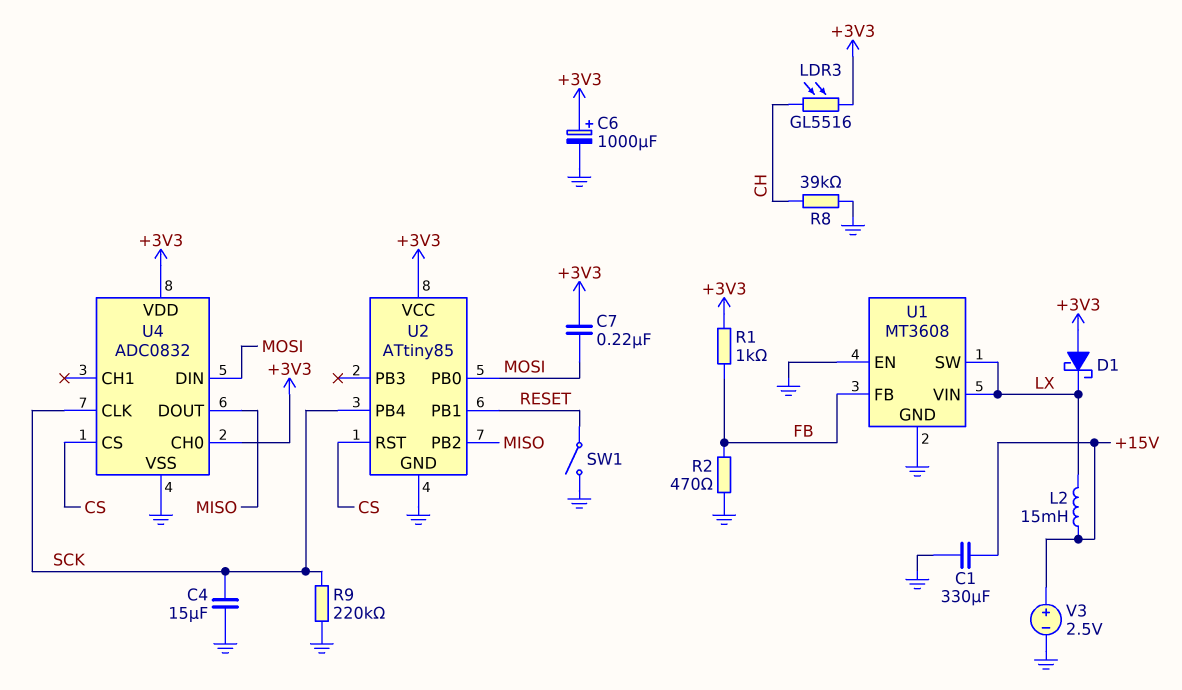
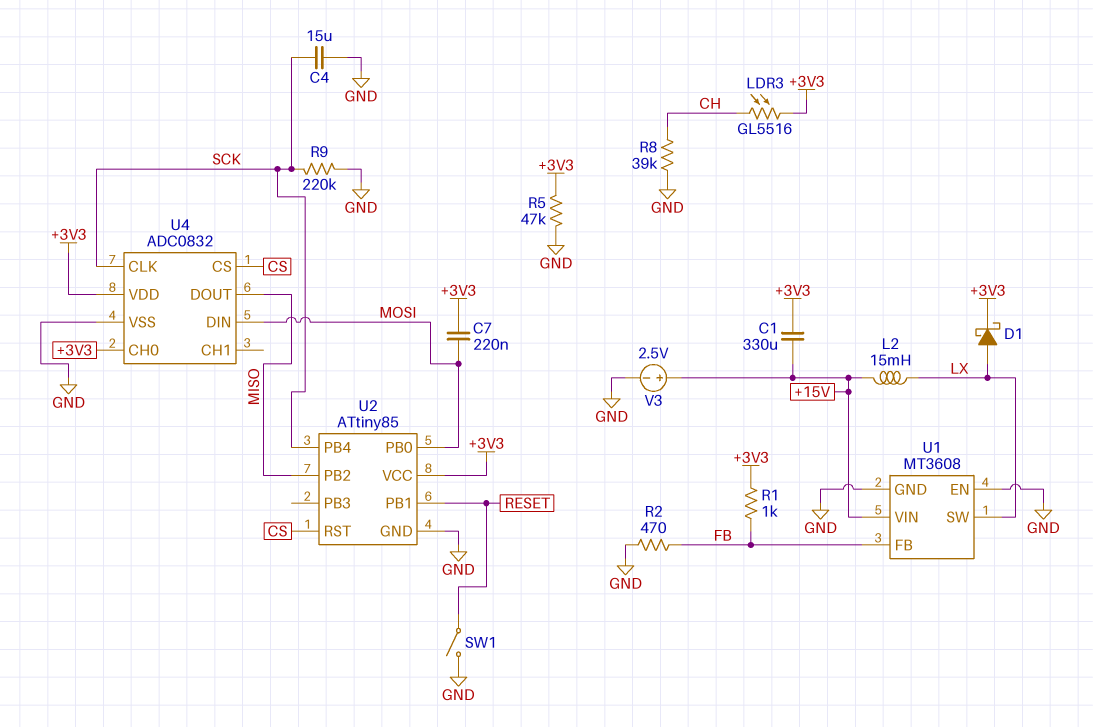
C1: 330uF (+15V, GND) -> 330uF (+3V3, +15V)
C6: 1000uF (plus +3V3, minus GND) -> none
D1: schottky (A +3V3, K LX) -> schottky (A LX, K +3V3)
R5: none -> 47k (+3V3, GND)
U1 pin VIN: LX -> +15V

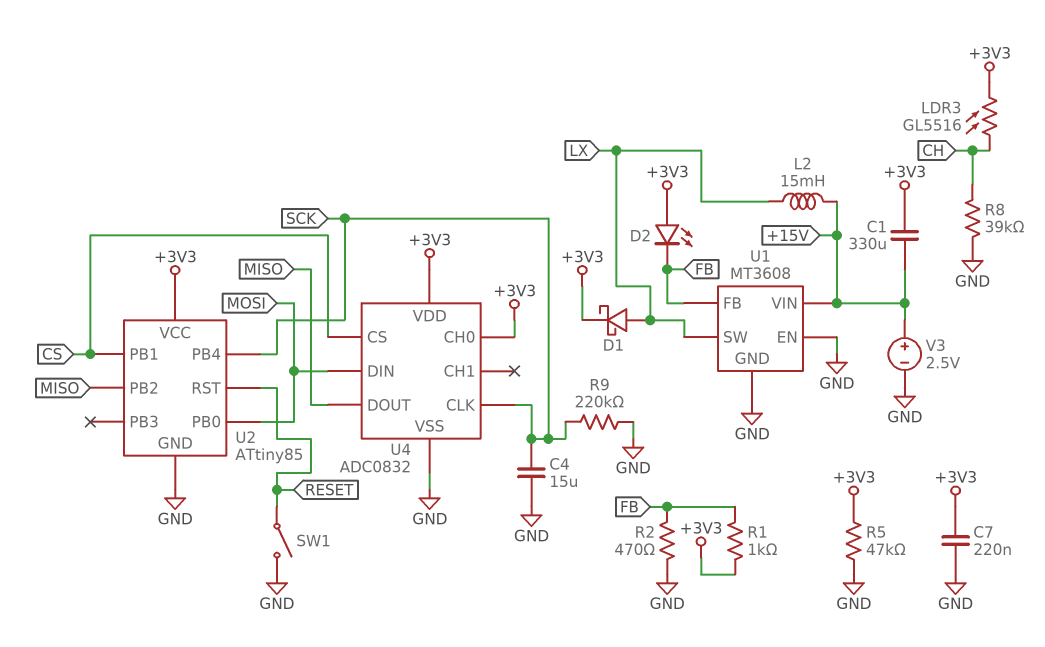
C7: 220nF (+3V3, MOSI) -> 220nF (+3V3, GND)
D2: none -> LED (A +3V3, K FB)
U2 pin PB1: RESET -> CS
U2 pin RST: CS -> RESET

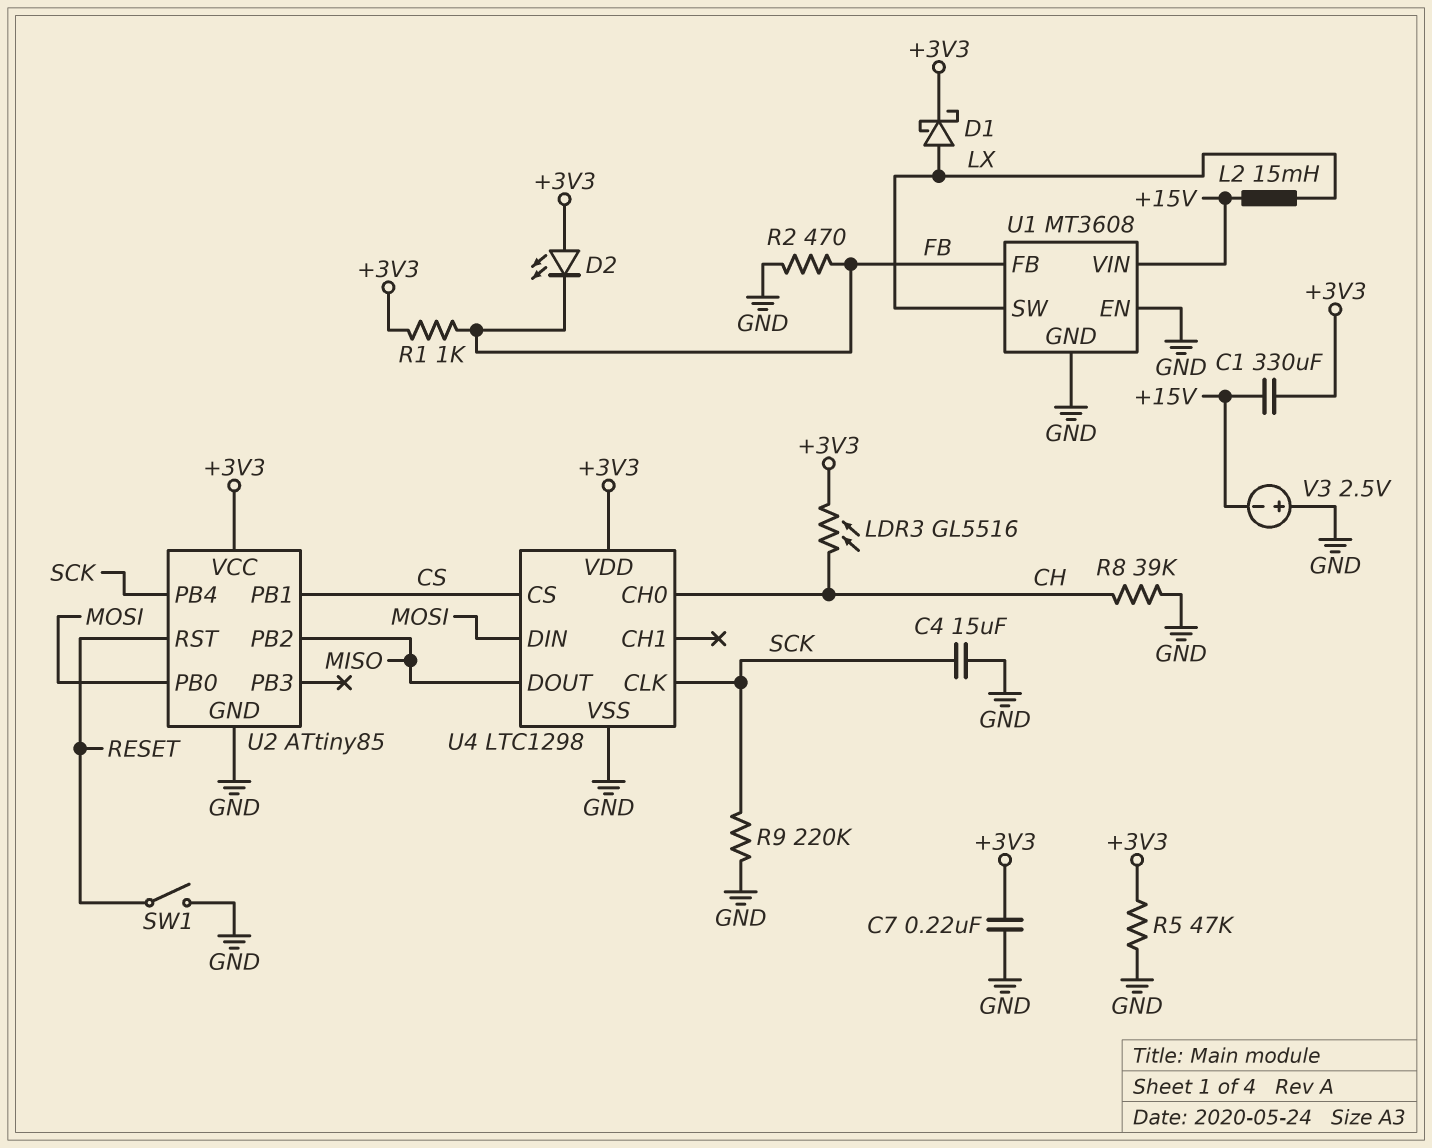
U4: ADC0832 -> LTC1298
U4 pin CH0: +3V3 -> CH
V3: 2.5V (plus +15V, minus GND) -> 2.5V (plus GND, minus +15V)

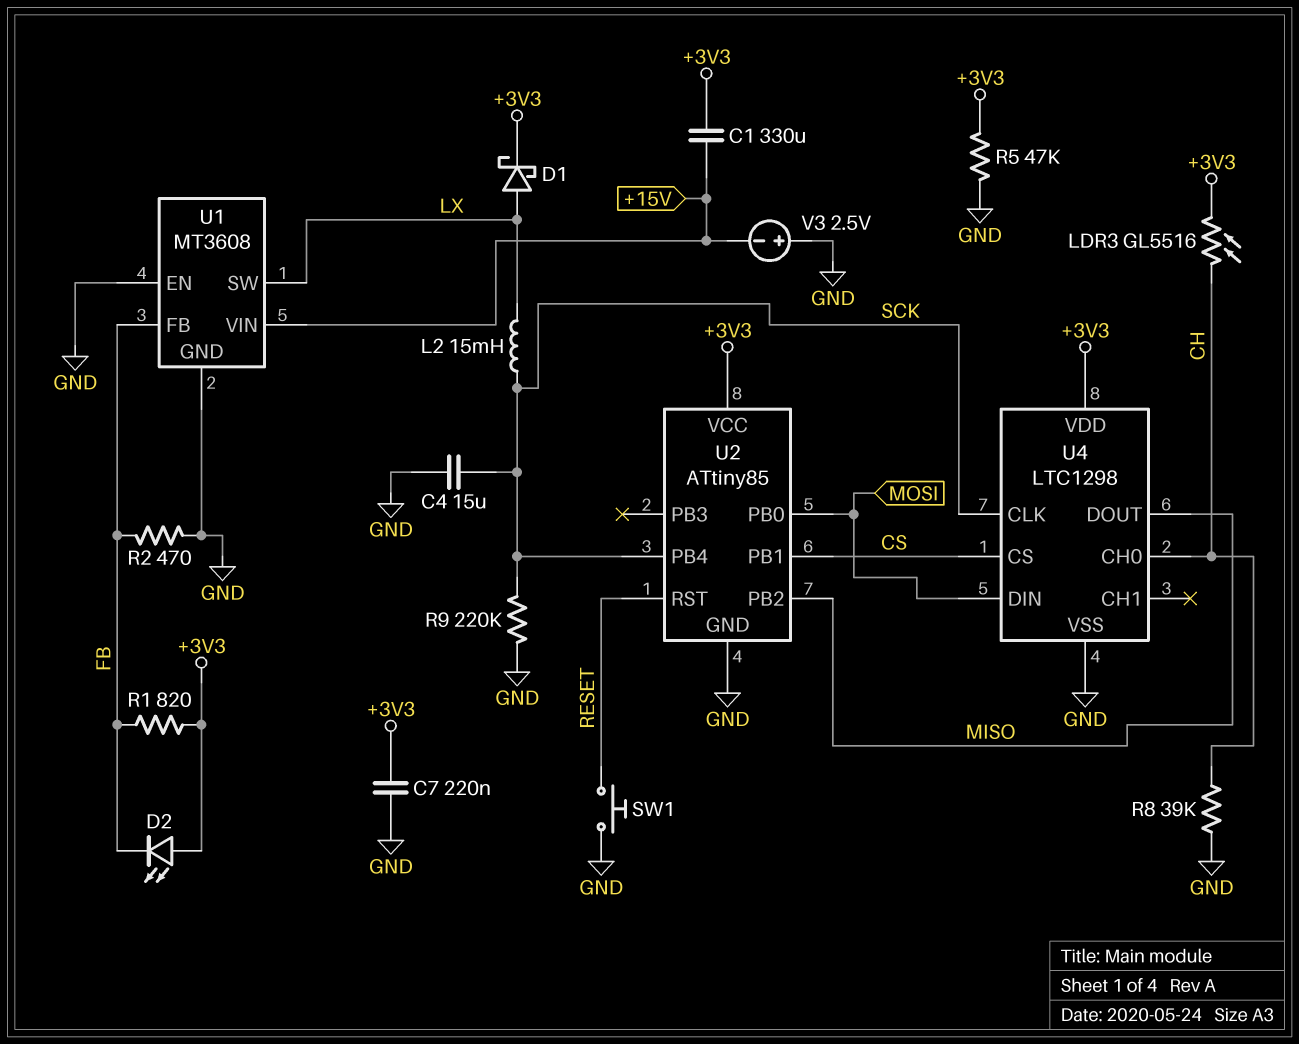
L2: 15mH (+15V, LX) -> 15mH (LX, SCK)
R1: 1k (+3V3, FB) -> 820 (+3V3, FB)
SW1: switch (GND, RESET) -> button (GND, RESET)

